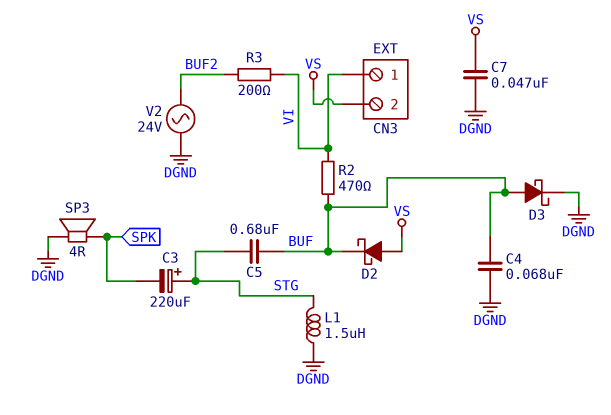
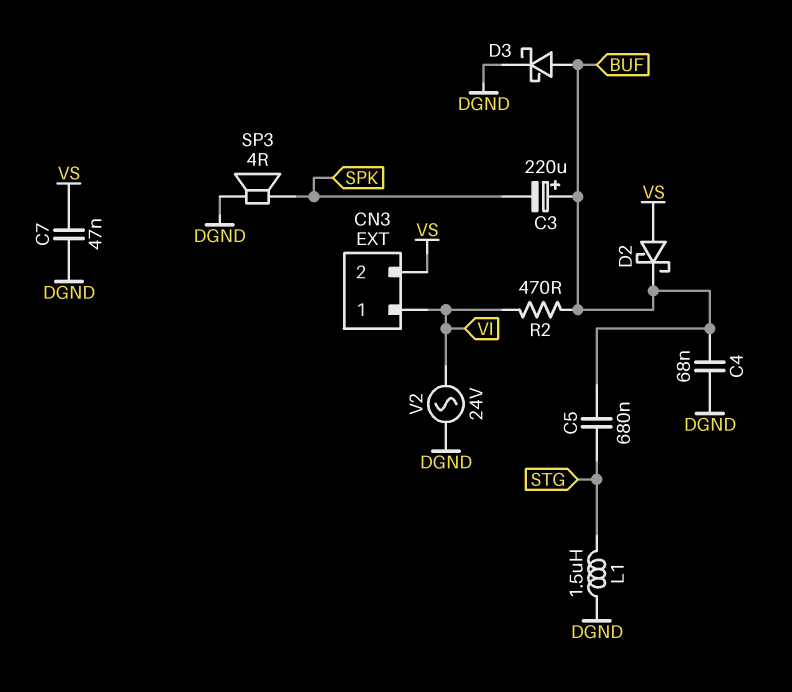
C3: 220uF (plus STG, minus SPK) -> 220uF (plus BUF, minus SPK)
R3: 200 (BUF2, VI) -> none
V2: AC 24V (BUF2, DGND) -> AC 24V (DGND, VI)

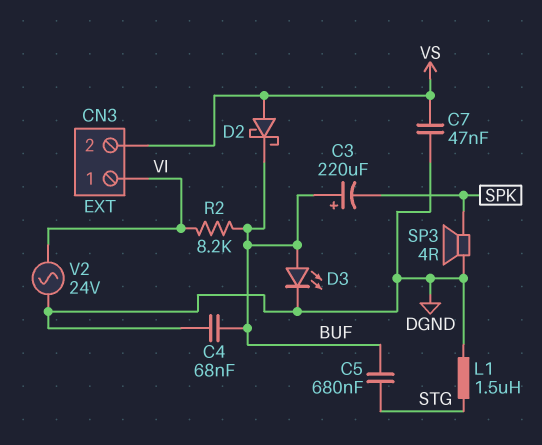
D3: schottky (A BUF, K DGND) -> LED (A BUF, K DGND)
R2: 470 (BUF, VI) -> 8.2k (BUF, VI)

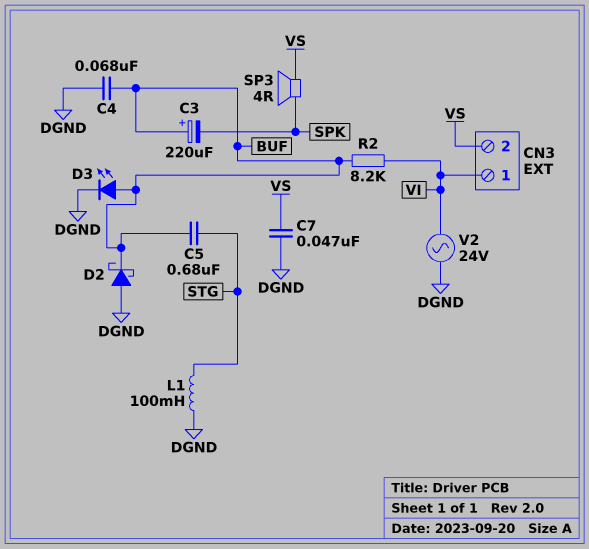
D2: schottky (A VS, K BUF) -> schottky (A DGND, K BUF)
L1: 1.5uH (DGND, STG) -> 100mH (DGND, STG)
SP3: speaker 4R (DGND, SPK) -> speaker 4R (SPK, VS)

